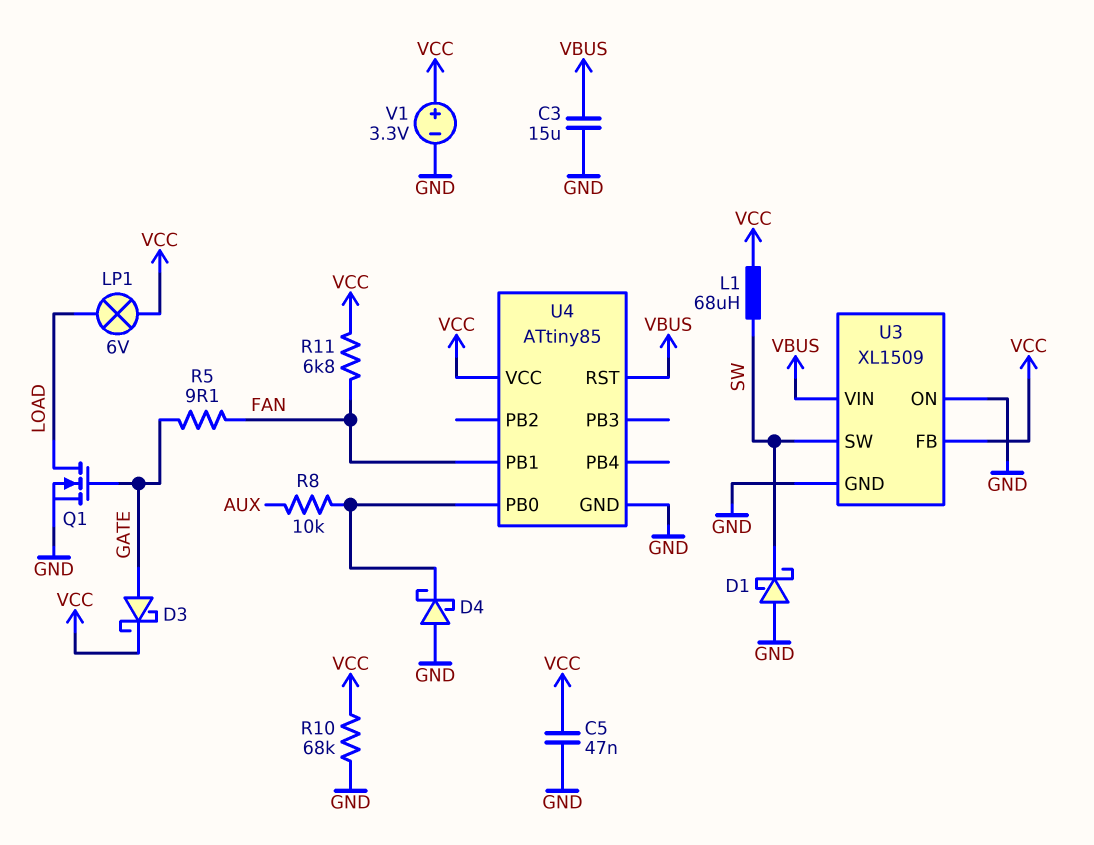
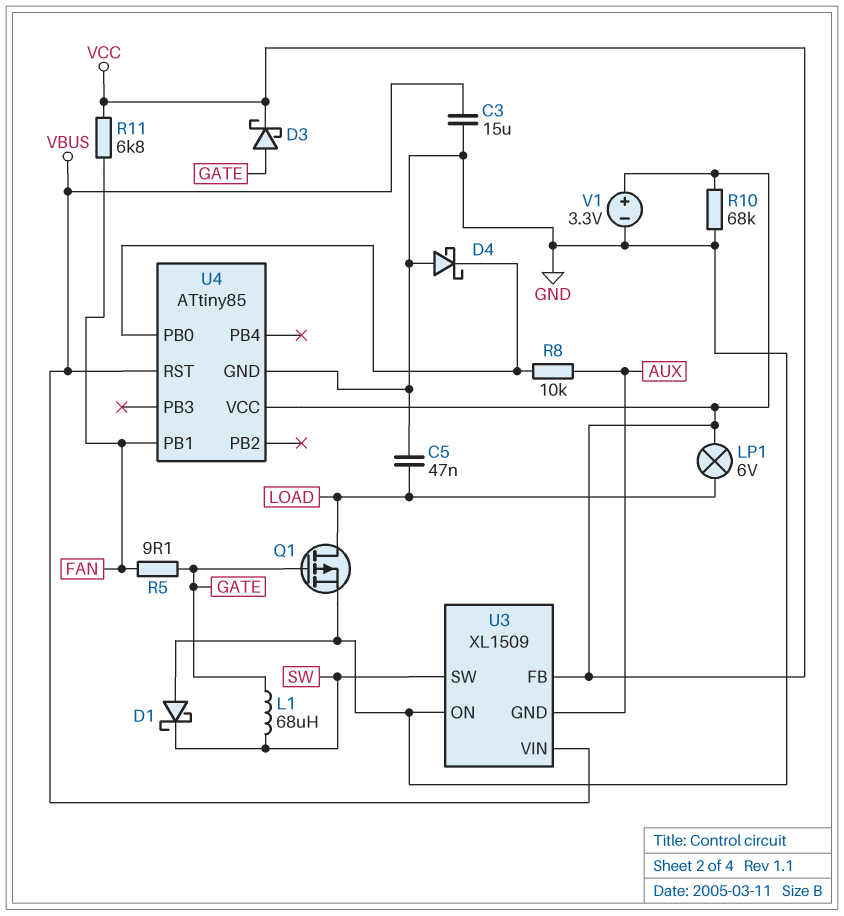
C5: 47nF (GND, VCC) -> 47nF (GND, LOAD)
L1: 68uH (SW, VCC) -> 68uH (GATE, SW)
Q1: NMOS (G GATE, D LOAD, S GND) -> PMOS (G GATE, D LOAD, S GND)
U3 pin GND: GND -> AUX

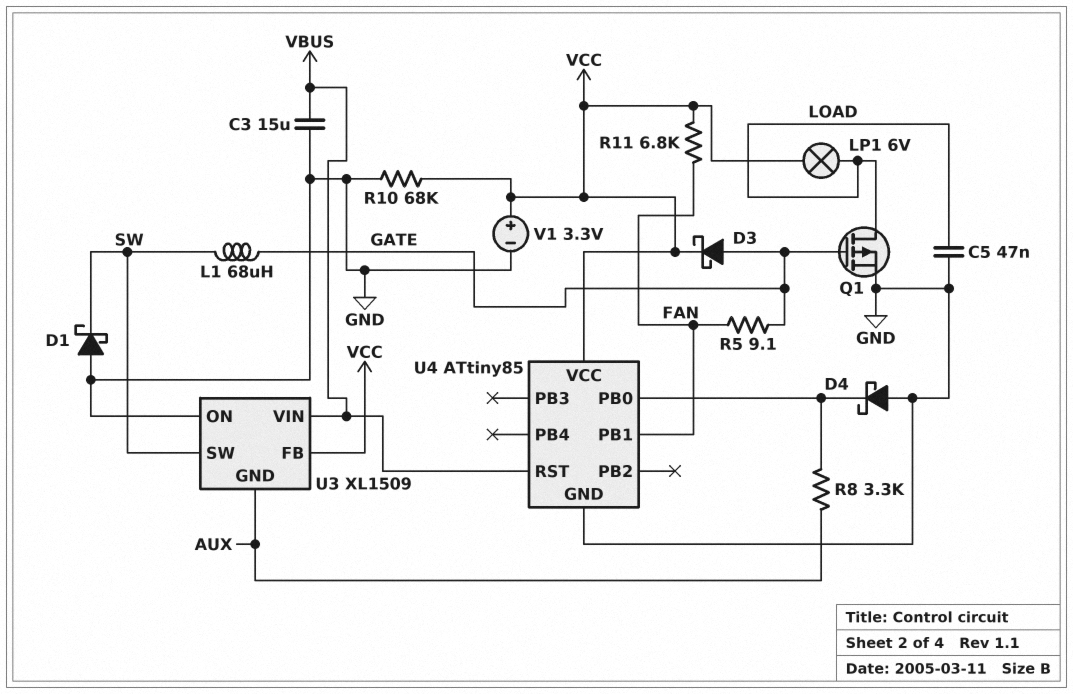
R8: 10k (AUX, U4/PB0) -> 3.3k (AUX, U4/PB0)

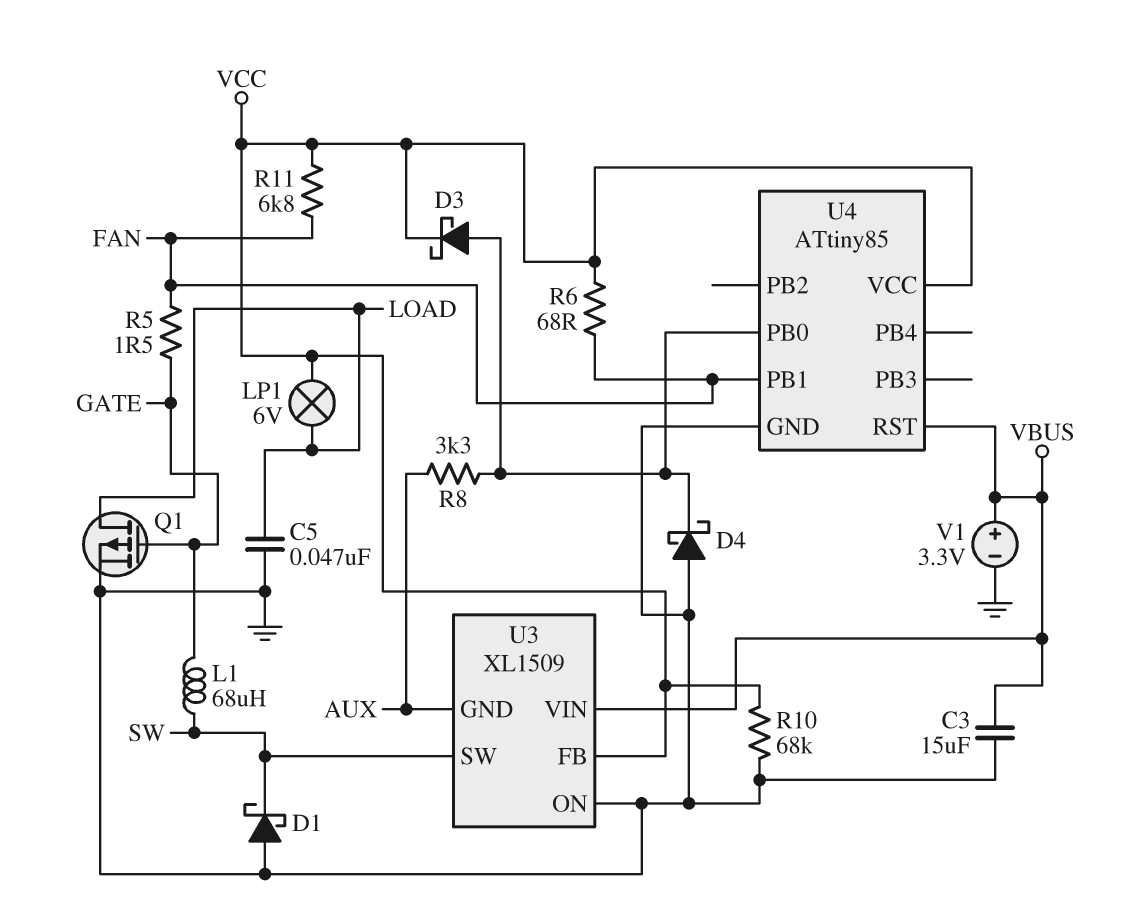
D3: schottky (A GATE, K VCC) -> schottky (A U4/PB0, K VCC)
R5: 9.1 (FAN, GATE) -> 1.5 (FAN, GATE)
R6: none -> 68 (FAN, VCC)
V1: 3.3V (plus VCC, minus GND) -> 3.3V (plus VBUS, minus GND)

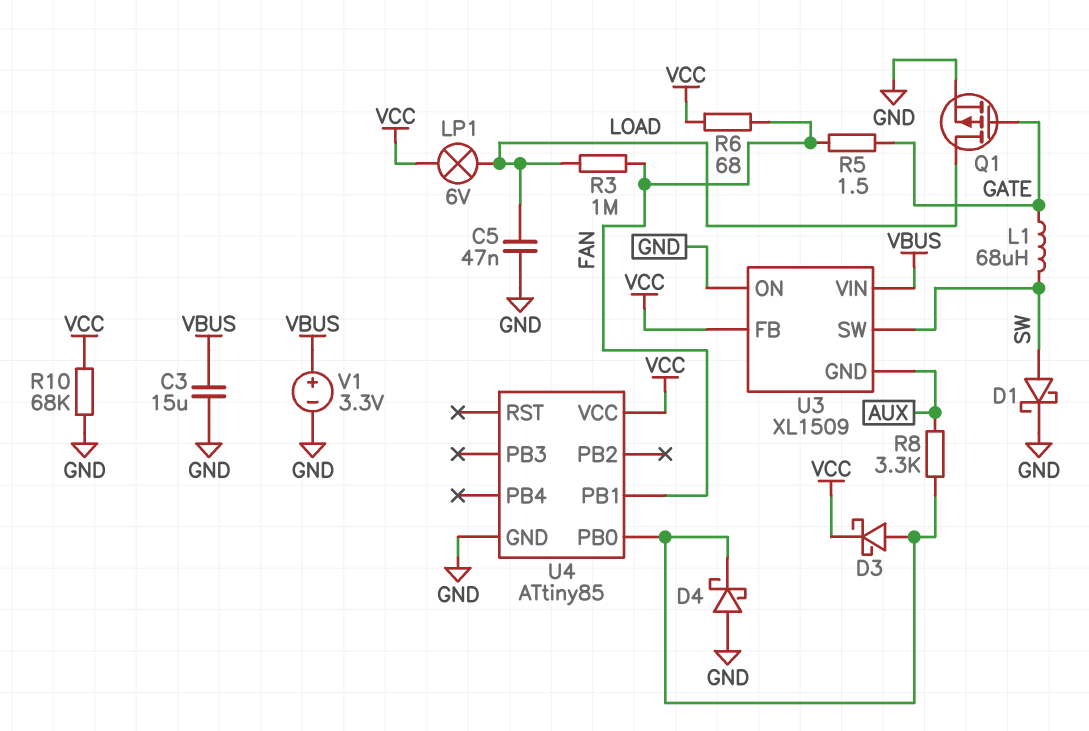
D1: schottky (A GND, K SW) -> schottky (A SW, K GND)
R3: none -> 1M (FAN, LOAD)
R11: 6.8k (FAN, VCC) -> none
U4 pin RST: VBUS -> none

